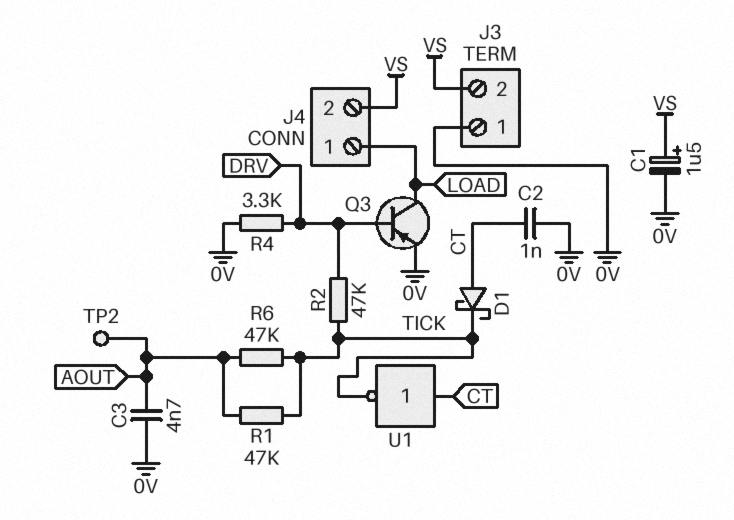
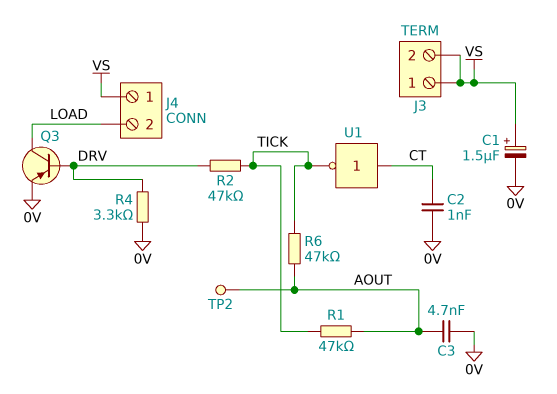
D1: schottky (A CT, K TICK) -> none
J3 pin 1: 0V -> VS
J4 pin 1: LOAD -> VS
J4 pin 2: VS -> LOAD

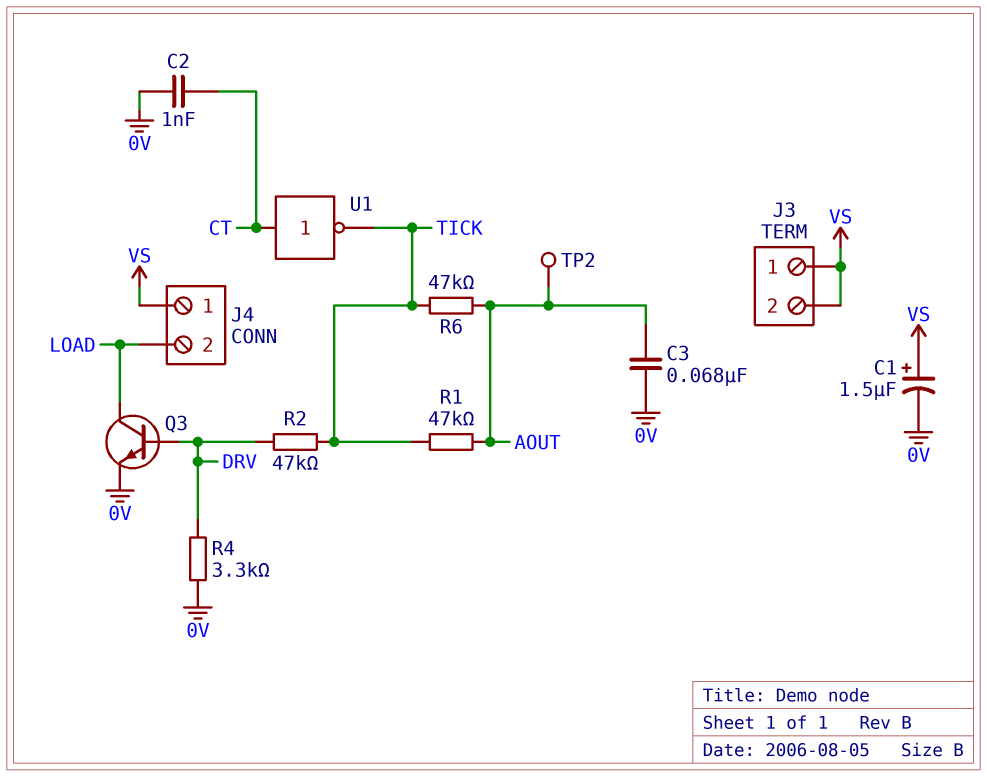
C3: 4.7nF (0V, AOUT) -> 68nF (0V, AOUT)
Q3: PNP (B DRV, C LOAD, E 0V) -> NPN (B DRV, C LOAD, E 0V)

